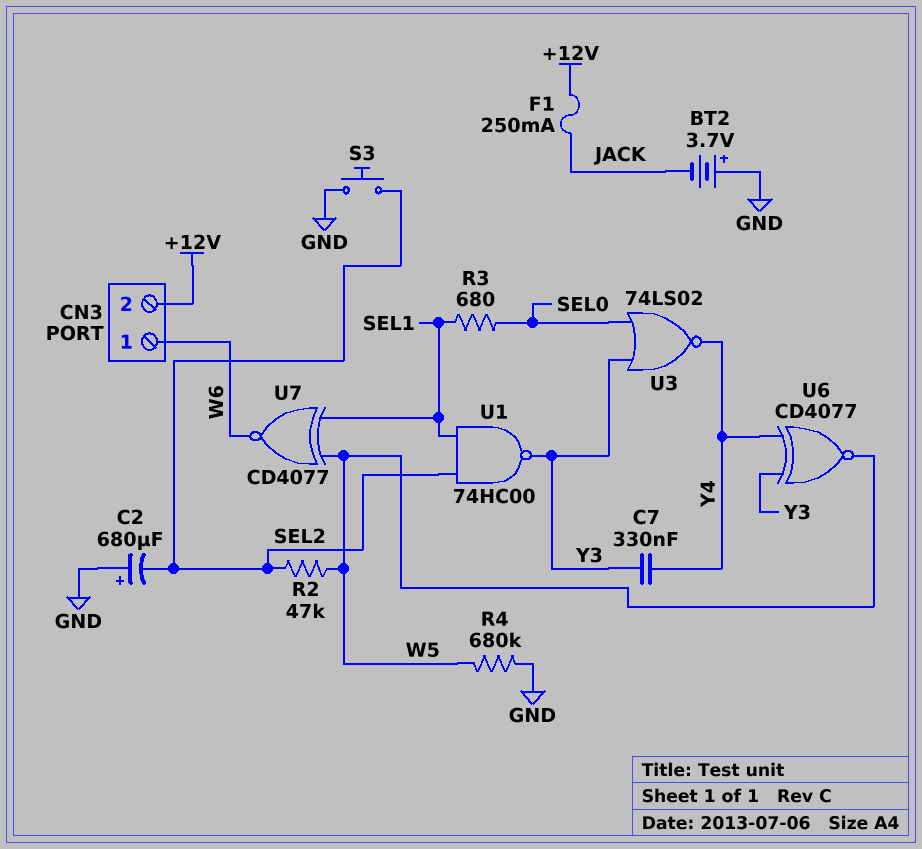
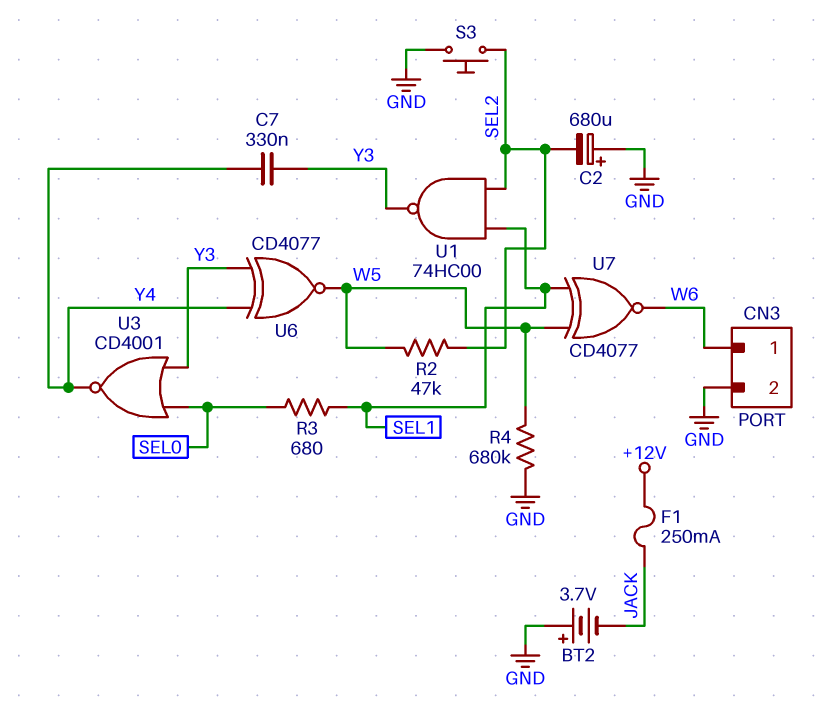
CN3 pin 2: +12V -> GND
U3: NOR 74LS02 (in SEL0, in Y3, out Y4) -> NOR CD4001 (in SEL0, in Y3, out Y4)

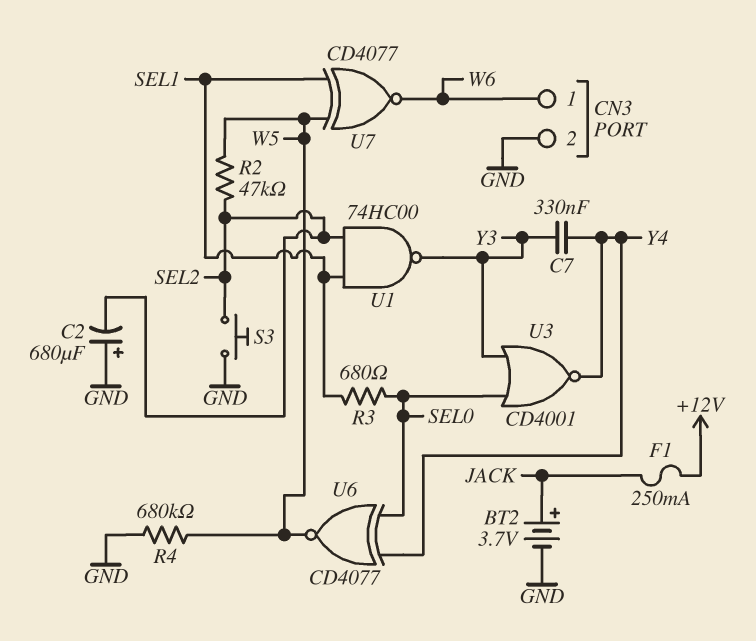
BT2: 3.7V (plus GND, minus JACK) -> 3.7V (plus JACK, minus GND)
U6: XNOR CD4077 (in Y3, in Y4, out W5) -> XNOR CD4077 (in SEL0, in Y4, out W5)

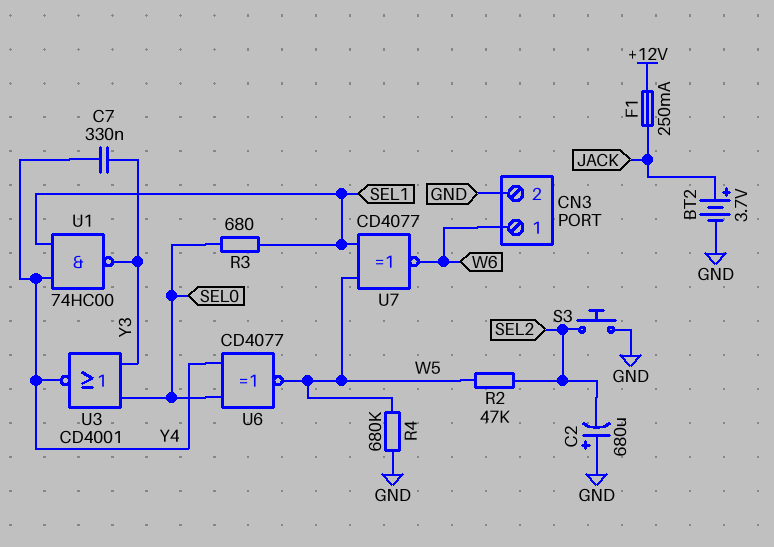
U1: NAND 74HC00 (in SEL1, in SEL2, out Y3) -> NAND 74HC00 (in SEL1, in Y4, out Y3)

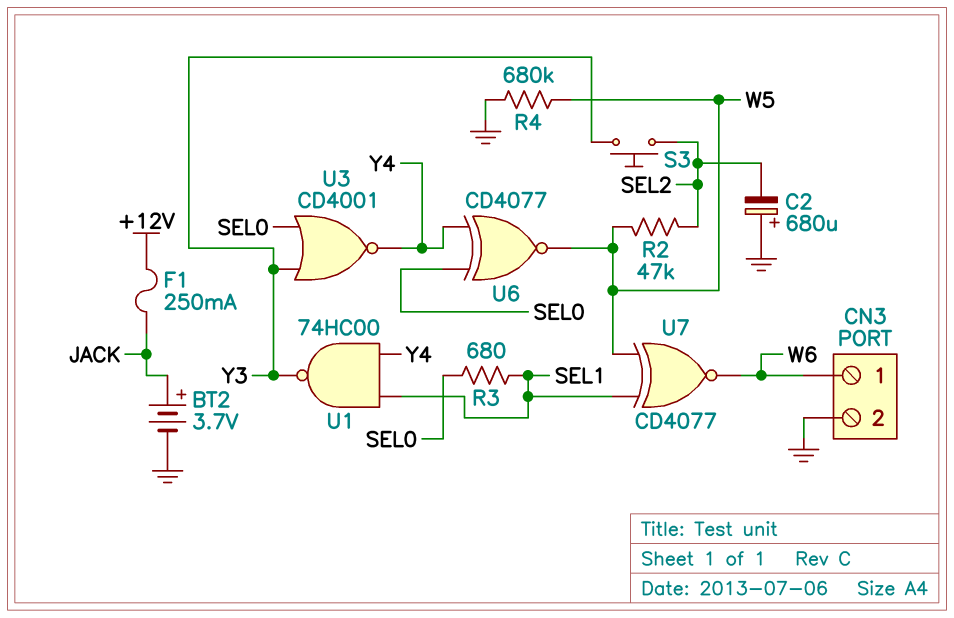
C7: 330nF (Y3, Y4) -> none
S3: button (GND, SEL2) -> button (SEL2, Y3)

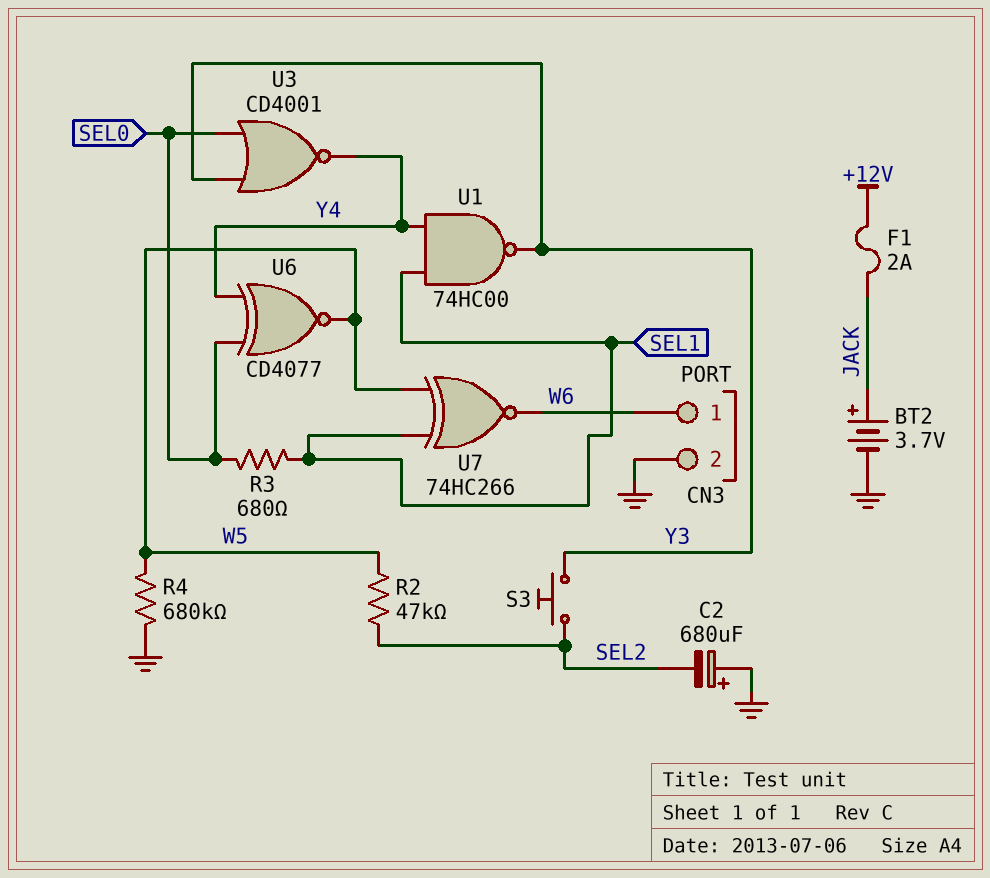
F1: 250mA (+12V, JACK) -> 2A (+12V, JACK)
U7: XNOR CD4077 (in SEL1, in W5, out W6) -> XNOR 74HC266 (in SEL1, in W5, out W6)

